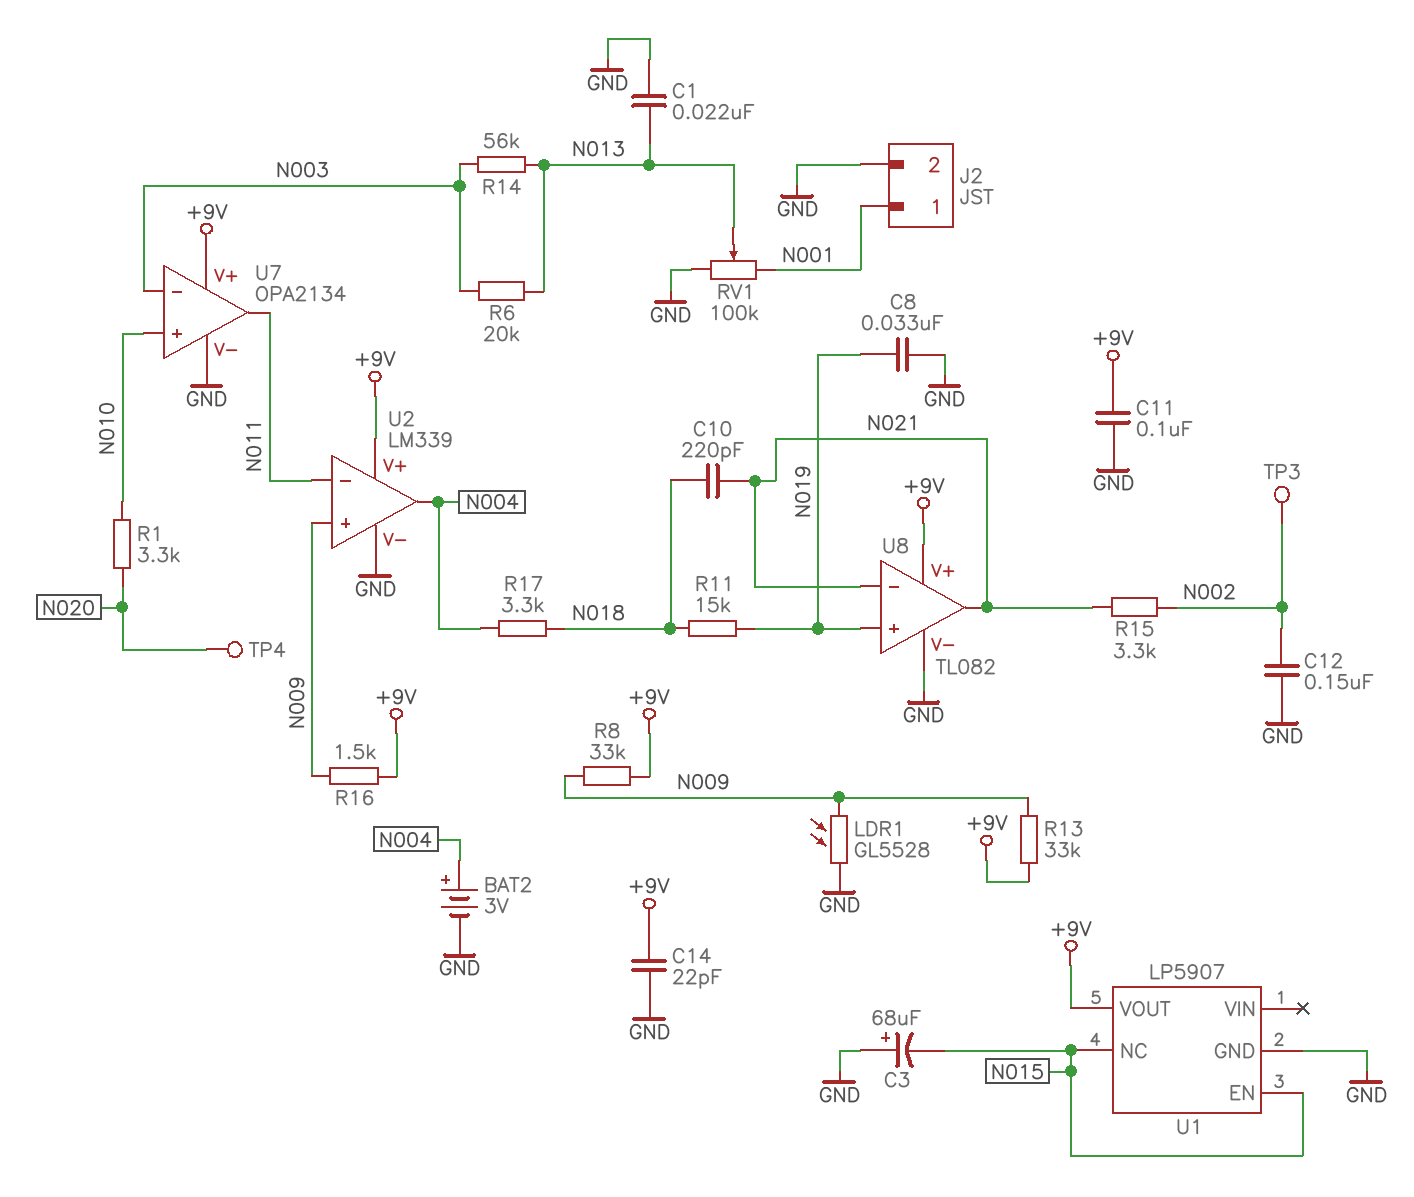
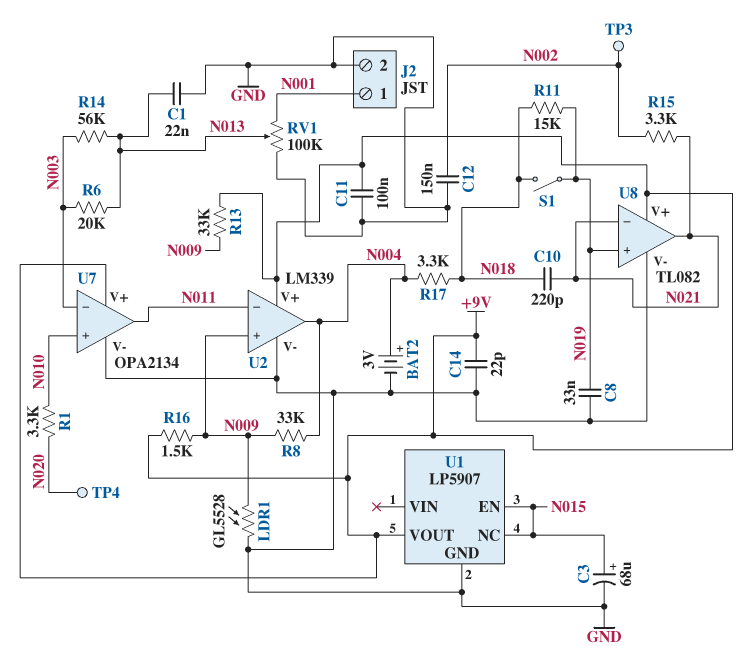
C3: 68uF (plus GND, minus N015) -> 68uF (plus N015, minus GND)
R8: 33k (+9V, N009) -> 33k (N004, N009)
S1: none -> switch (N018, N019)

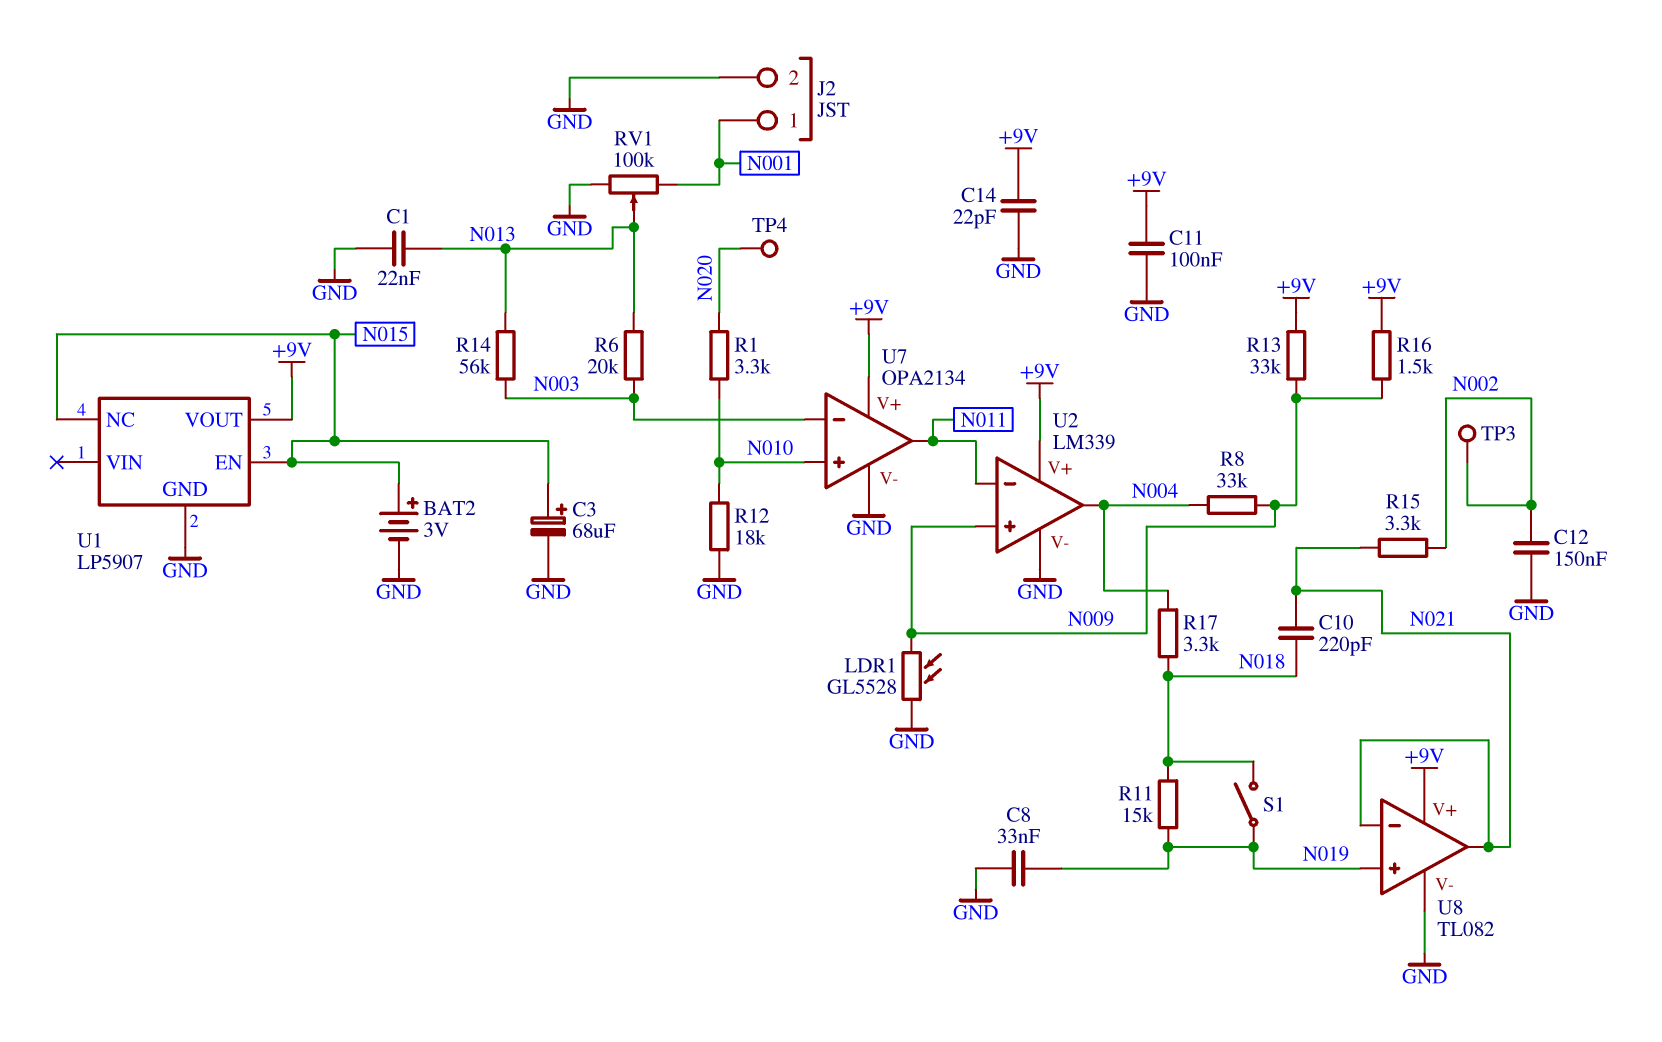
BAT2: 3V (plus N004, minus GND) -> 3V (plus N015, minus GND)
R12: none -> 18k (GND, N010)

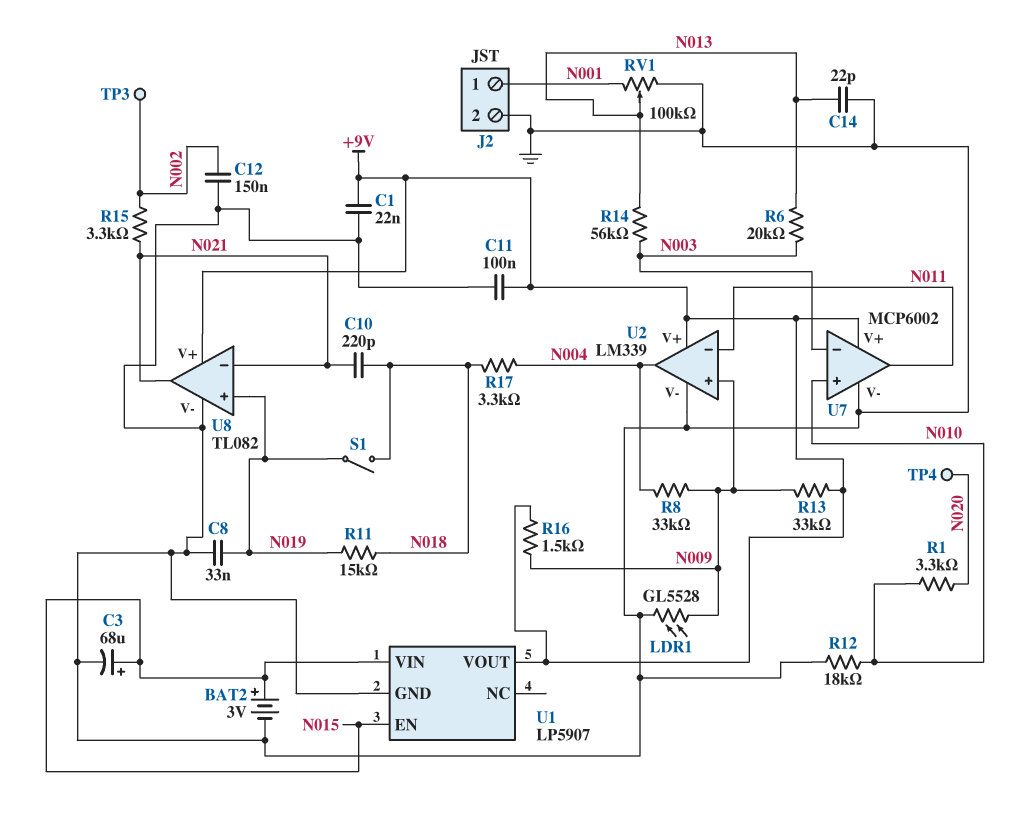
C1: 22nF (GND, N013) -> 22nF (+9V, GND)
C14: 22pF (+9V, GND) -> 22pF (GND, N013)
U1 pin NC: N015 -> none
U1 pin VIN: none -> N015
U7: OPA2134 -> MCP6002

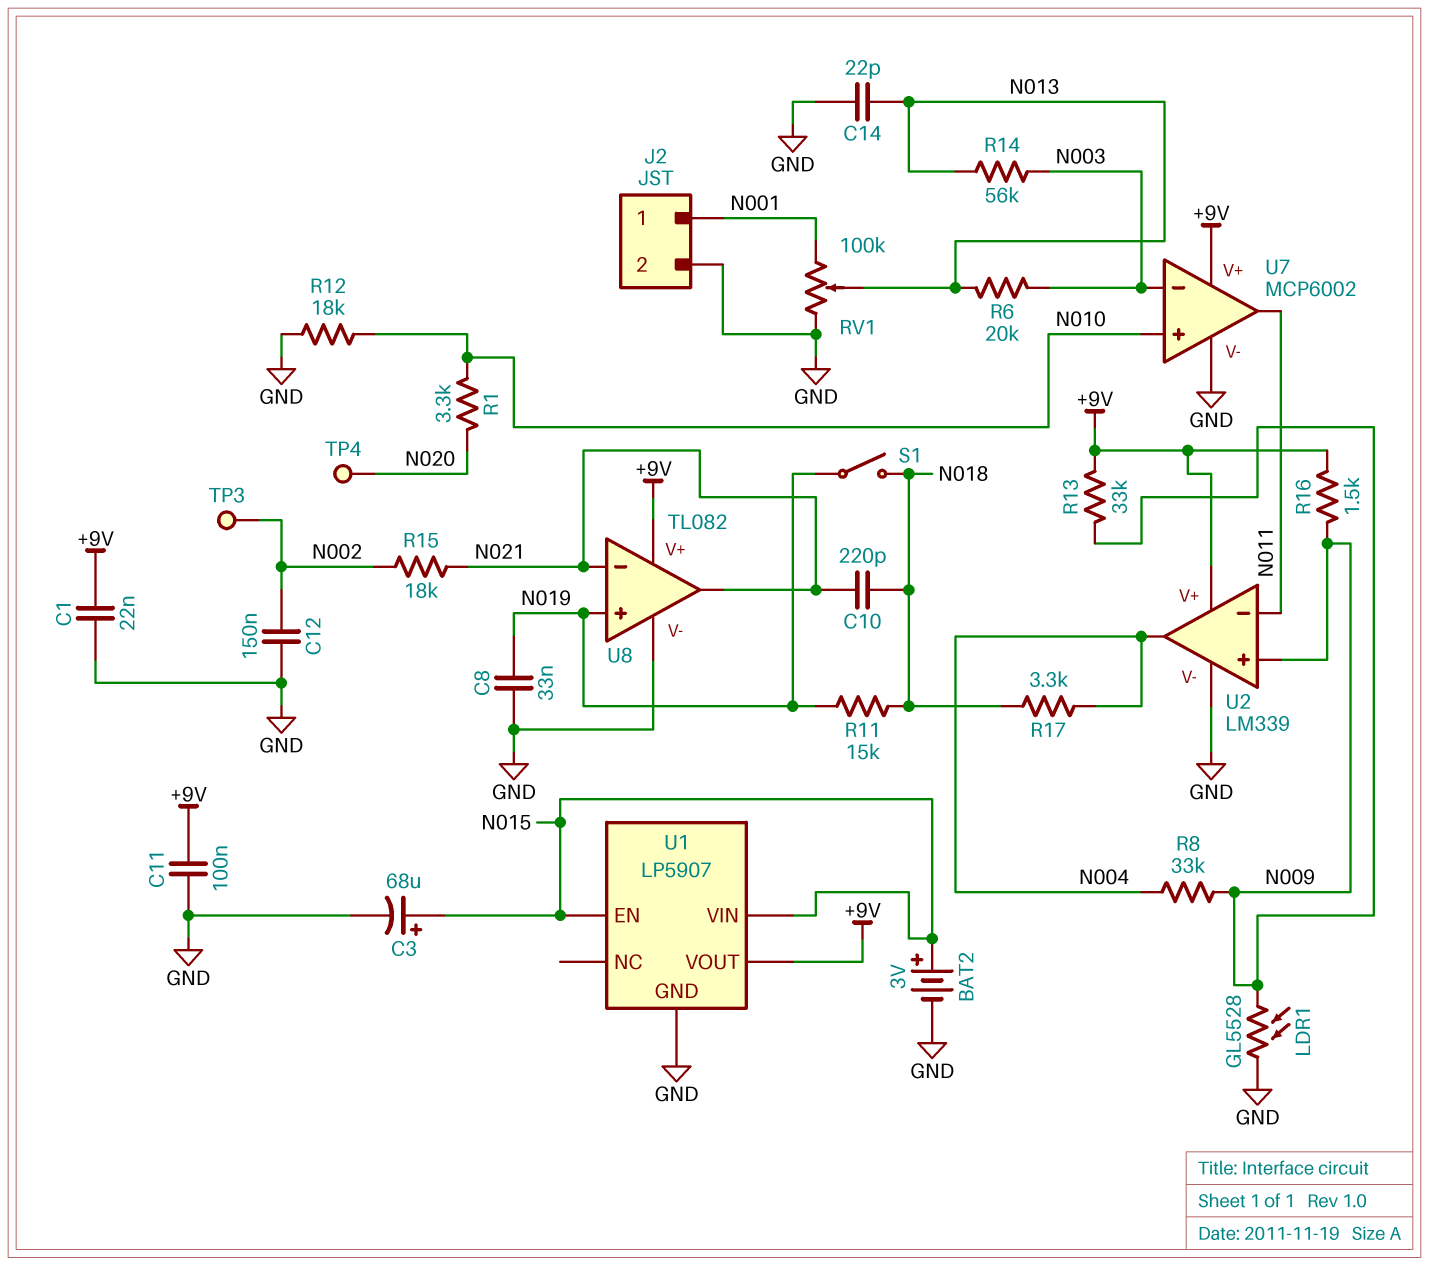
R15: 3.3k (N002, N021) -> 18k (N002, N021)

